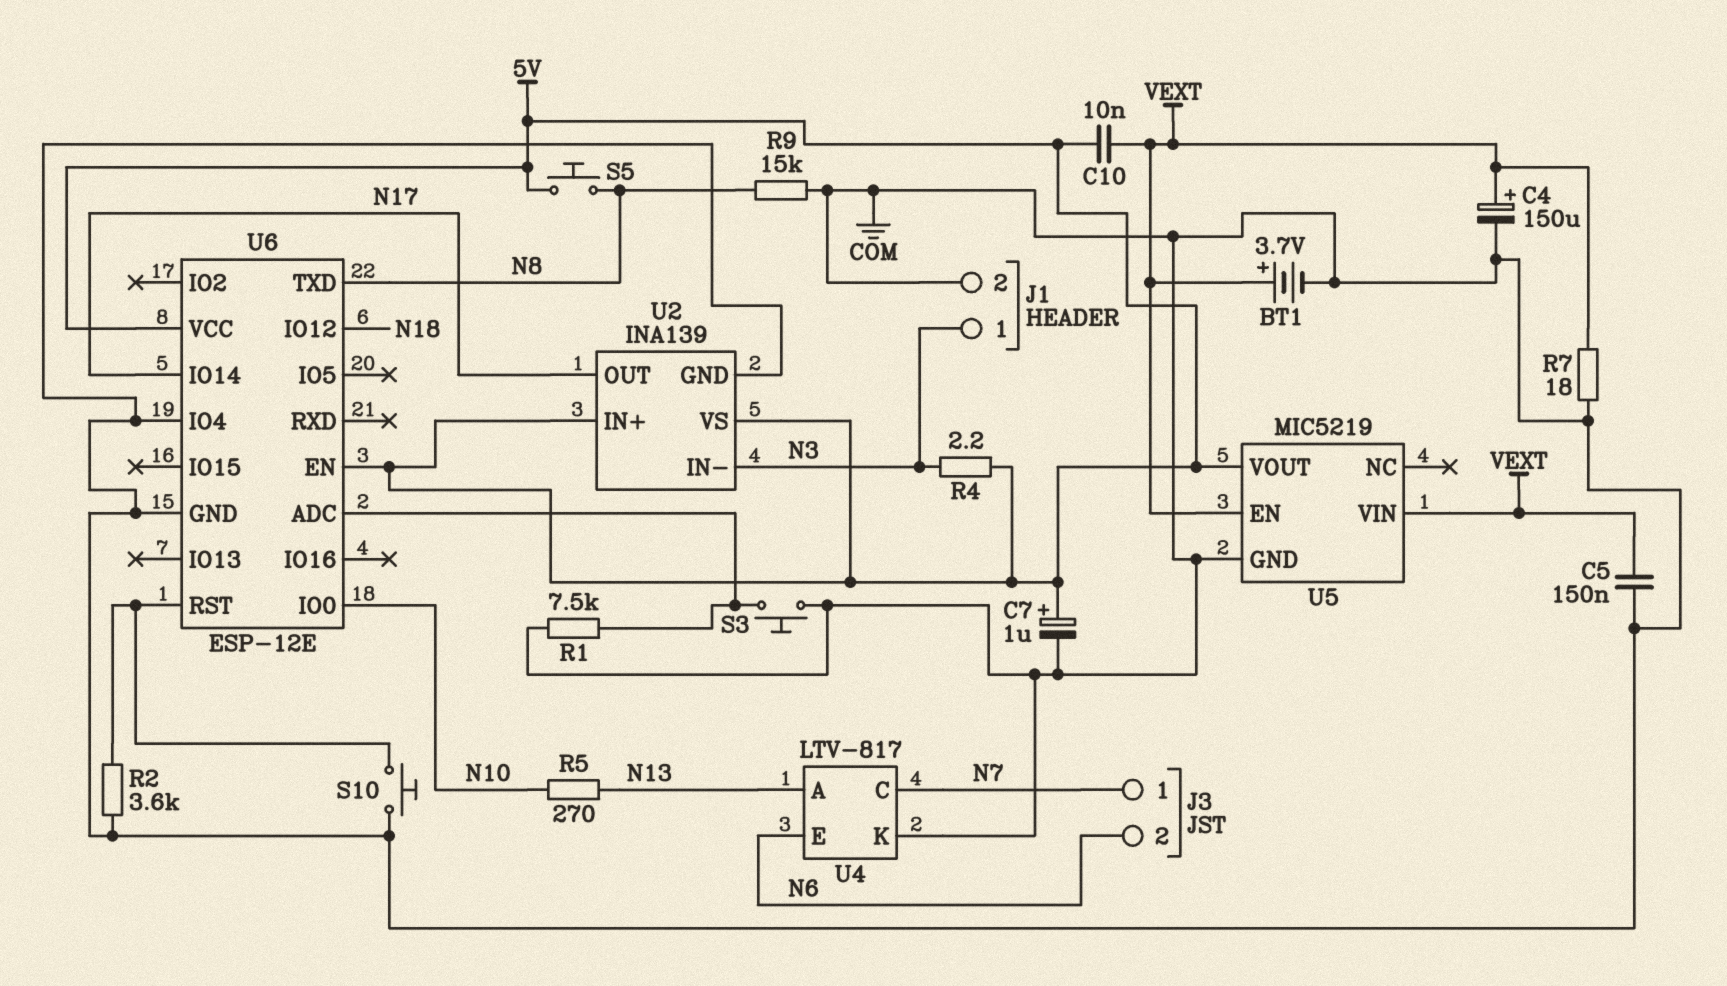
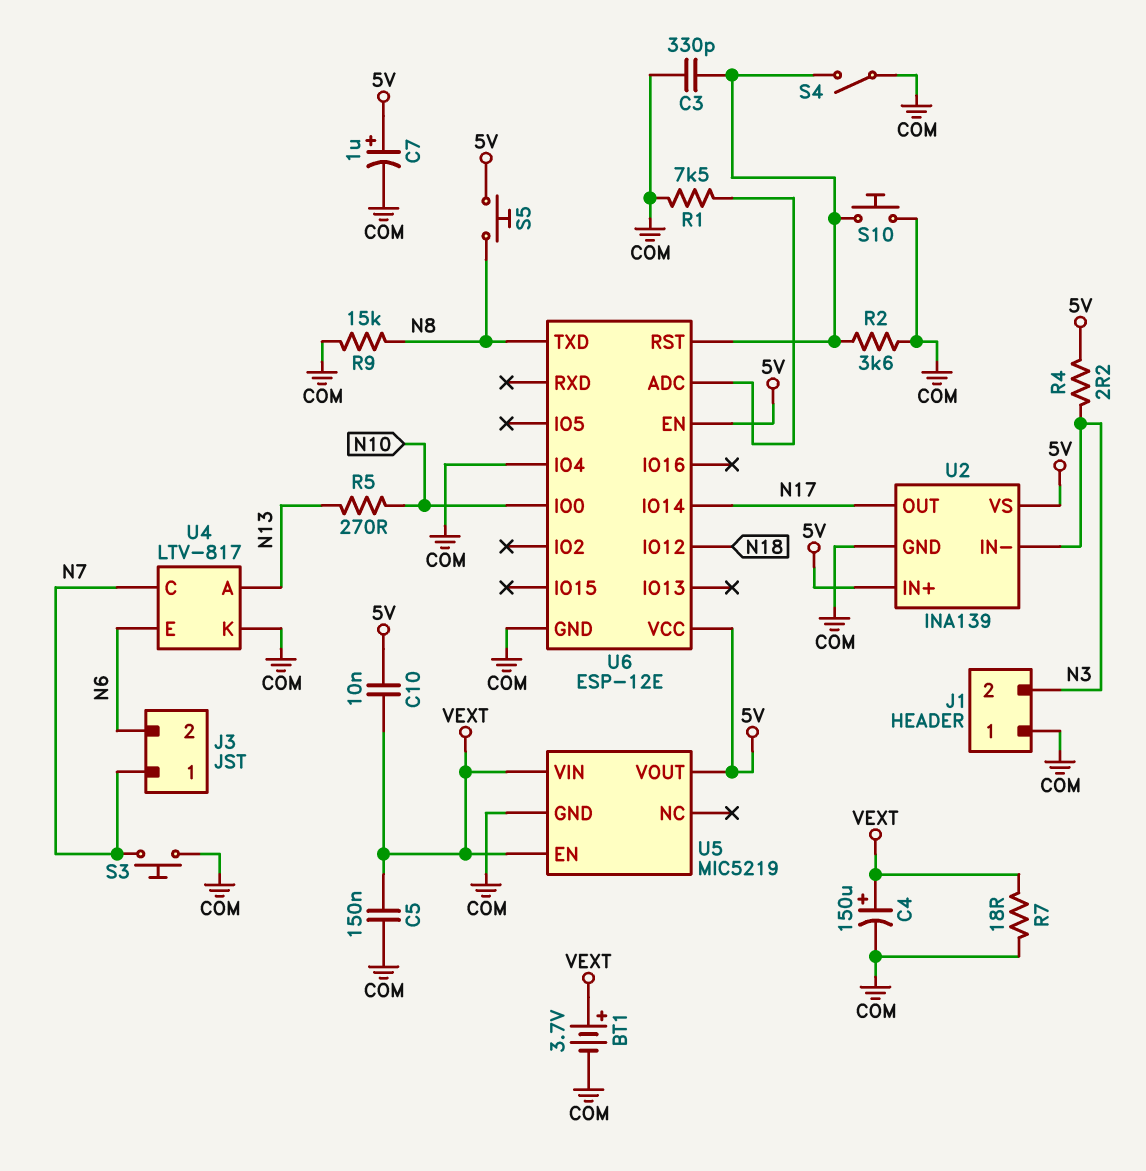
C3: none -> 330pF (COM, U6/RST)
J1 pin 1: N3 -> COM
J1 pin 2: COM -> N3
S3: button (COM, U6/ADC) -> button (COM, N7)
S4: none -> switch (COM, U6/RST)

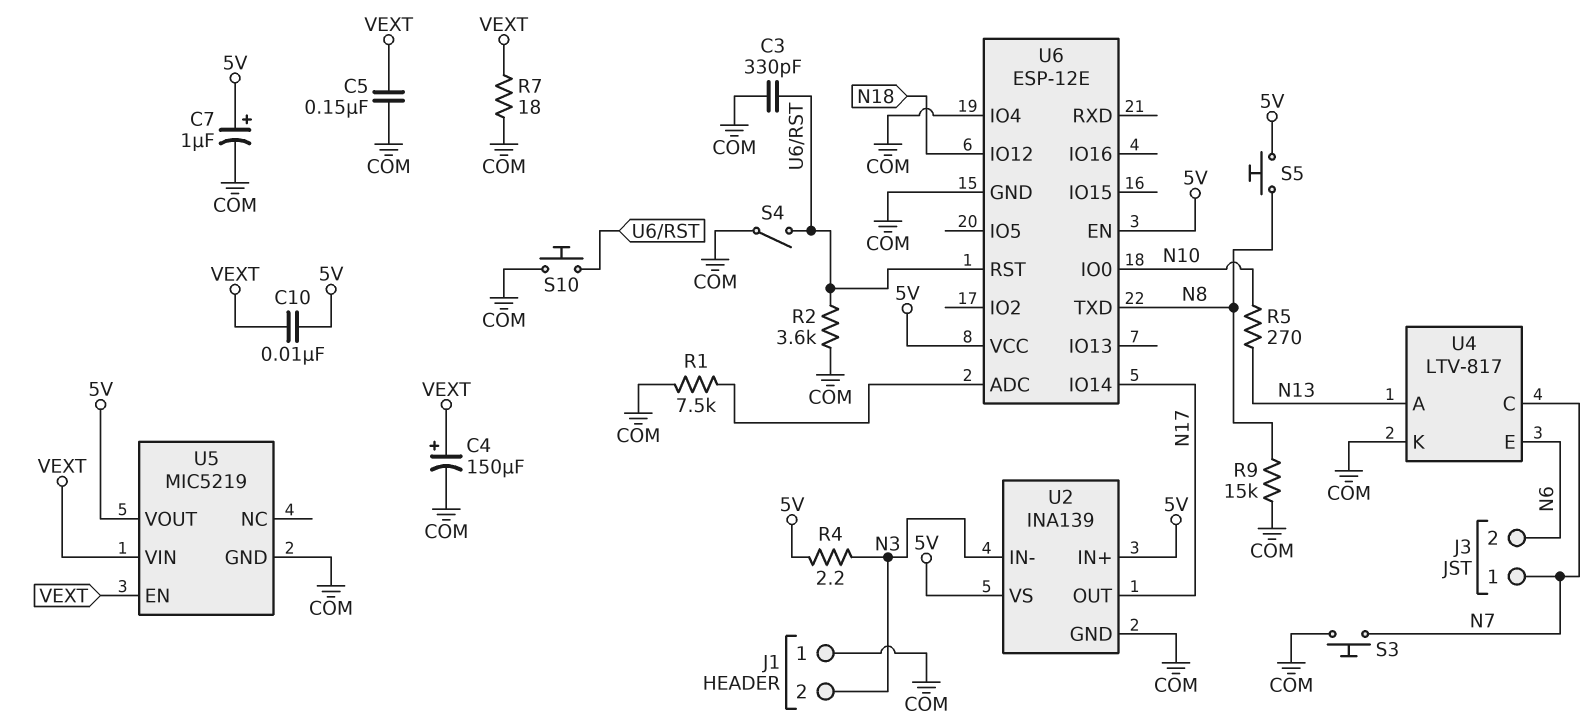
BT1: 3.7V (plus VEXT, minus COM) -> none

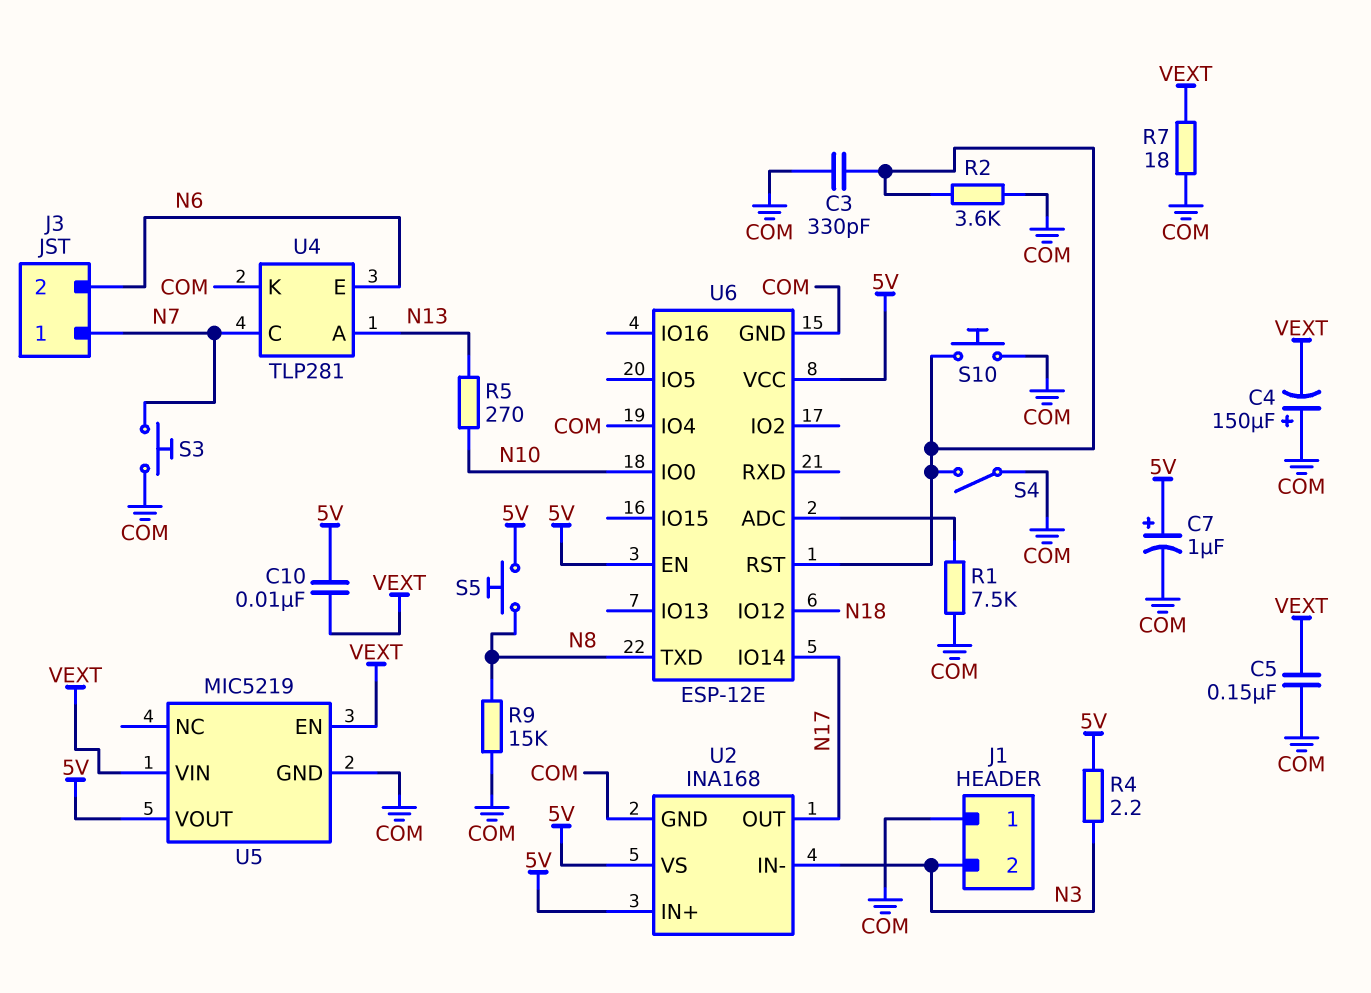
C4: 150uF (plus VEXT, minus COM) -> 150uF (plus COM, minus VEXT)
U2: INA139 -> INA168
U4: LTV-817 -> TLP281

